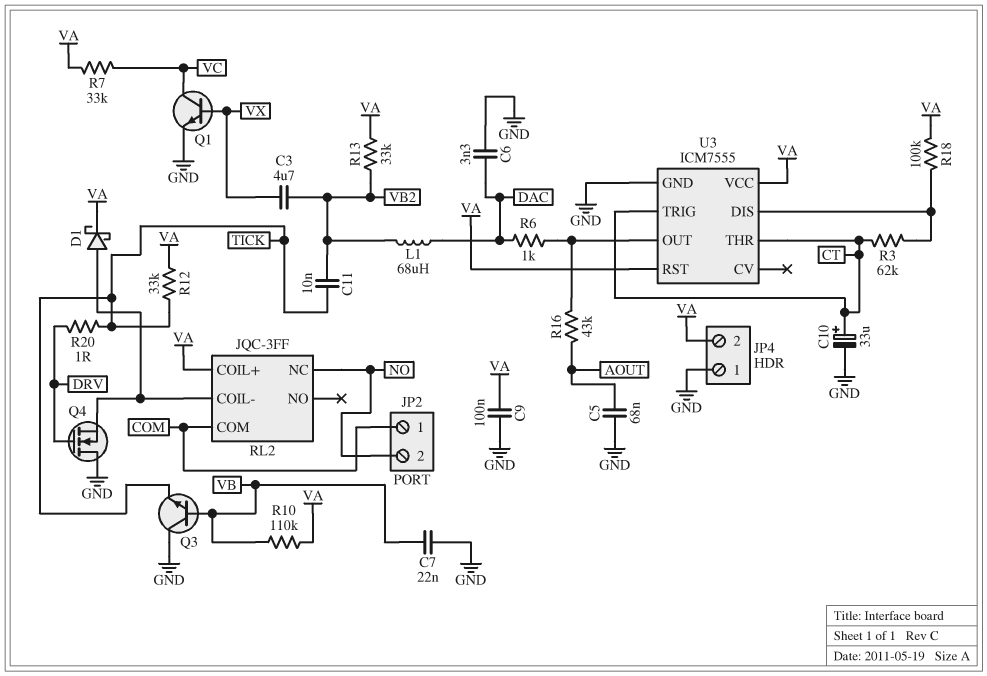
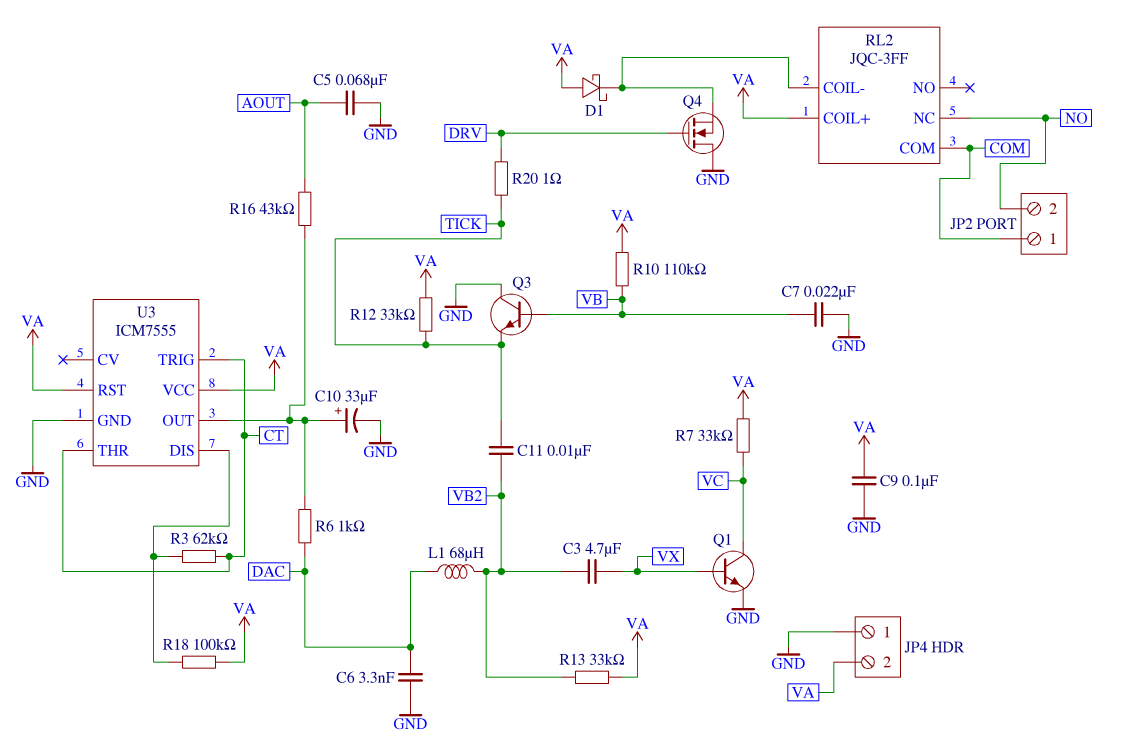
C10: 33uF (plus CT, minus GND) -> 33uF (plus U3/OUT, minus GND)
D1: schottky (A RL2/COIL-, K VA) -> schottky (A VA, K RL2/COIL-)

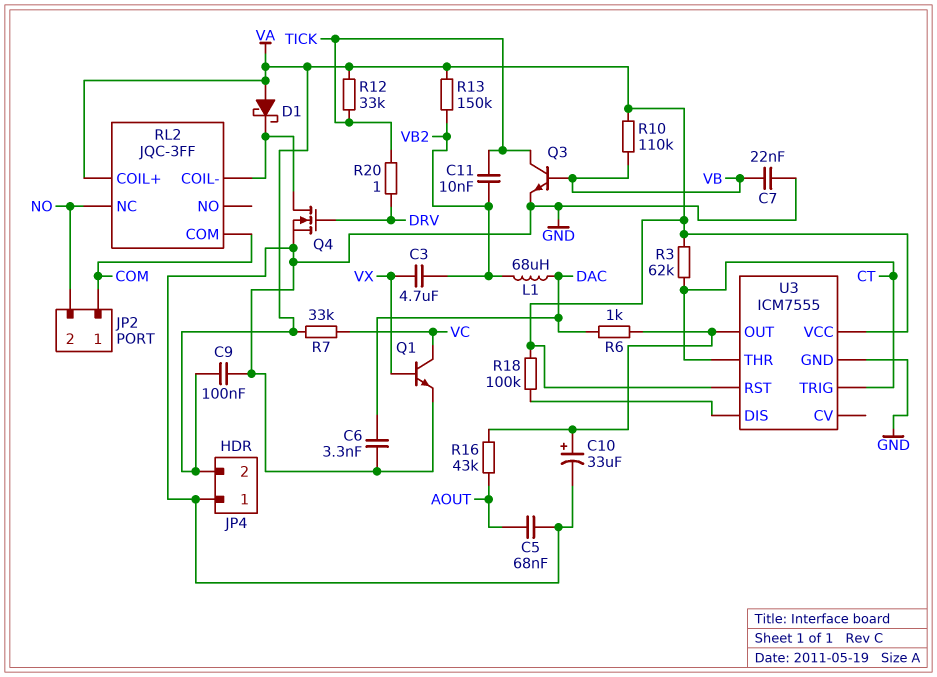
Q3: NPN (B VB, C GND, E TICK) -> NPN (B VB, C TICK, E GND)
Q4: NMOS (G DRV, D GND, S RL2/COIL-) -> NMOS (G DRV, D RL2/COIL-, S GND)
R3: 62k (CT, U3/DIS) -> 62k (CT, VA)
R13: 33k (VA, VB2) -> 150k (VA, VB2)

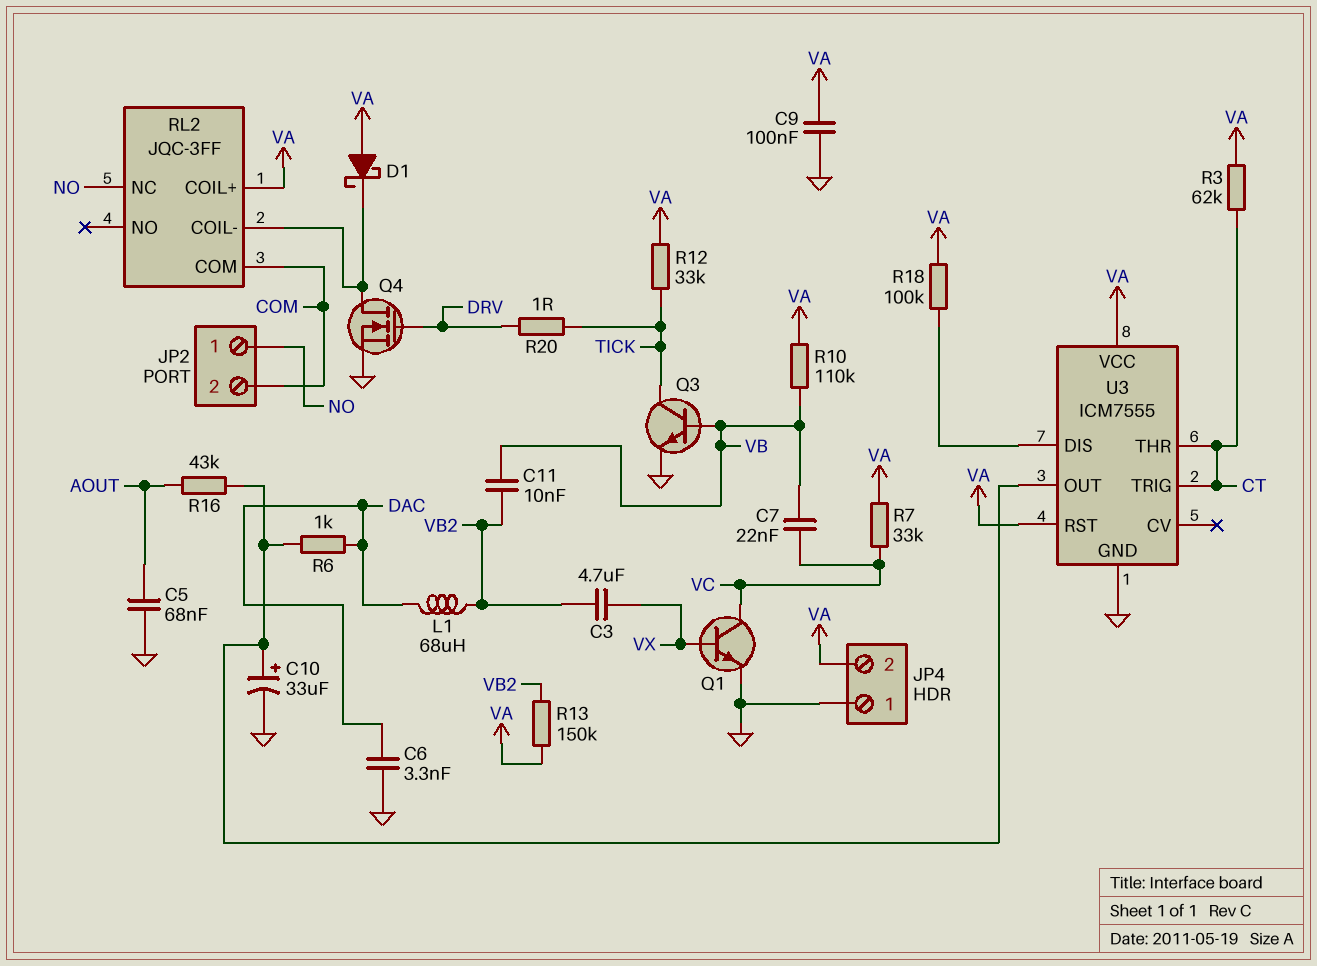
C7: 22nF (GND, VB) -> 22nF (VB, VC)
C11: 10nF (TICK, VB2) -> 10nF (VB, VB2)
JP2 pin 1: COM -> NO
JP2 pin 2: NO -> COM

